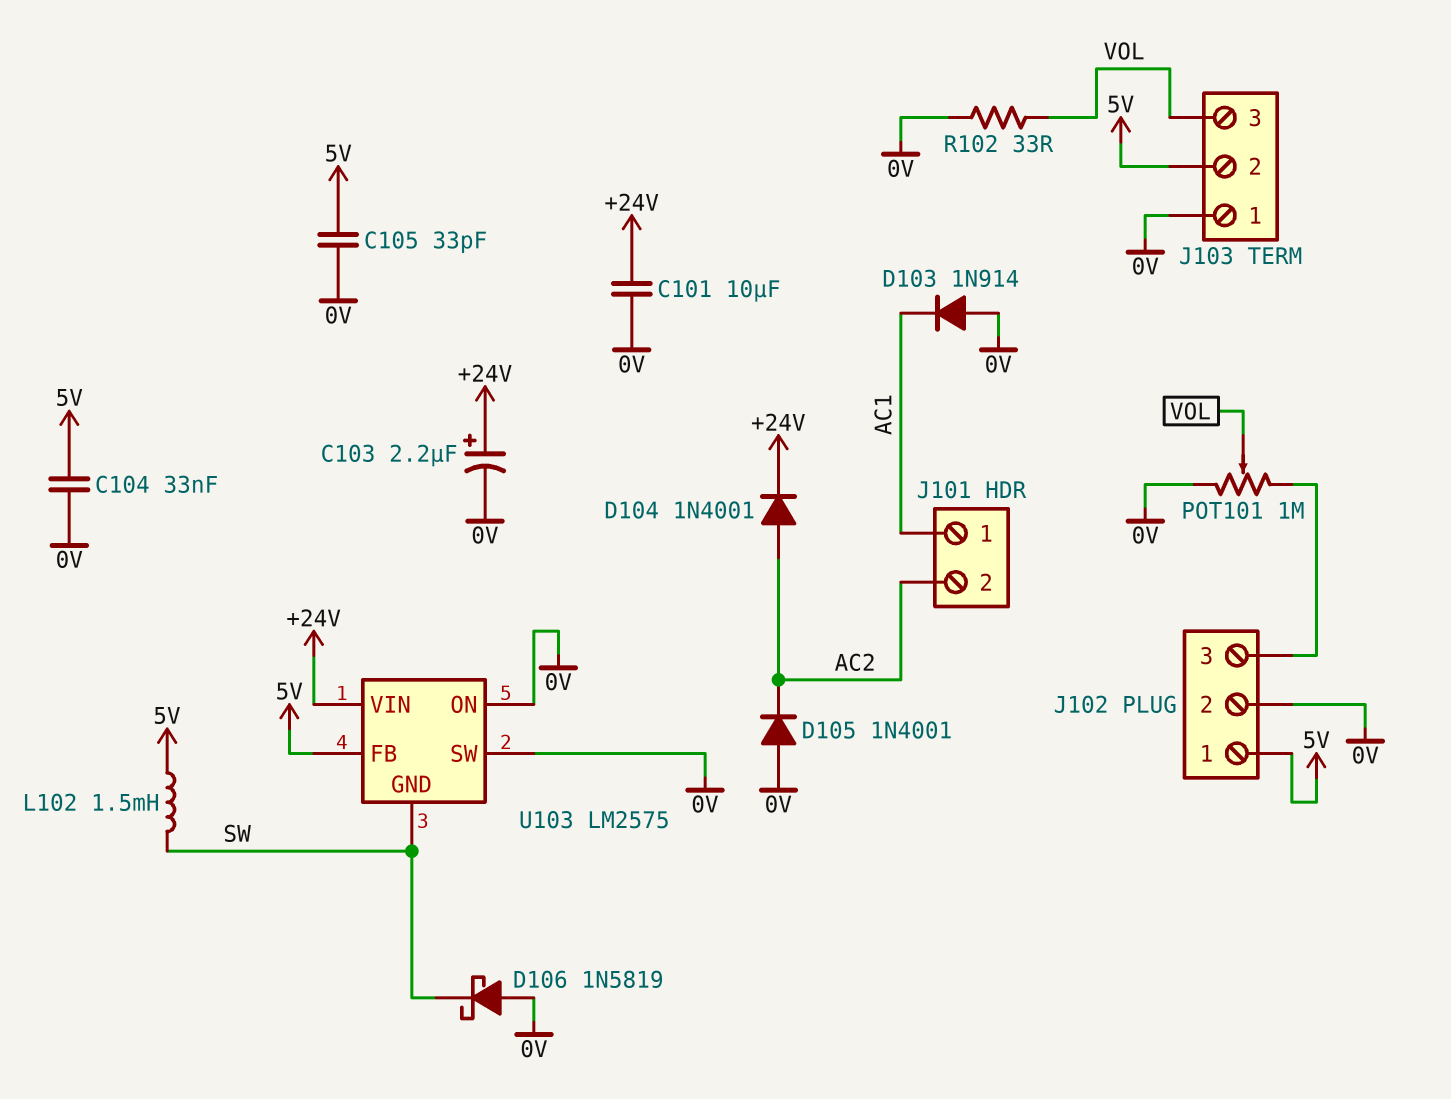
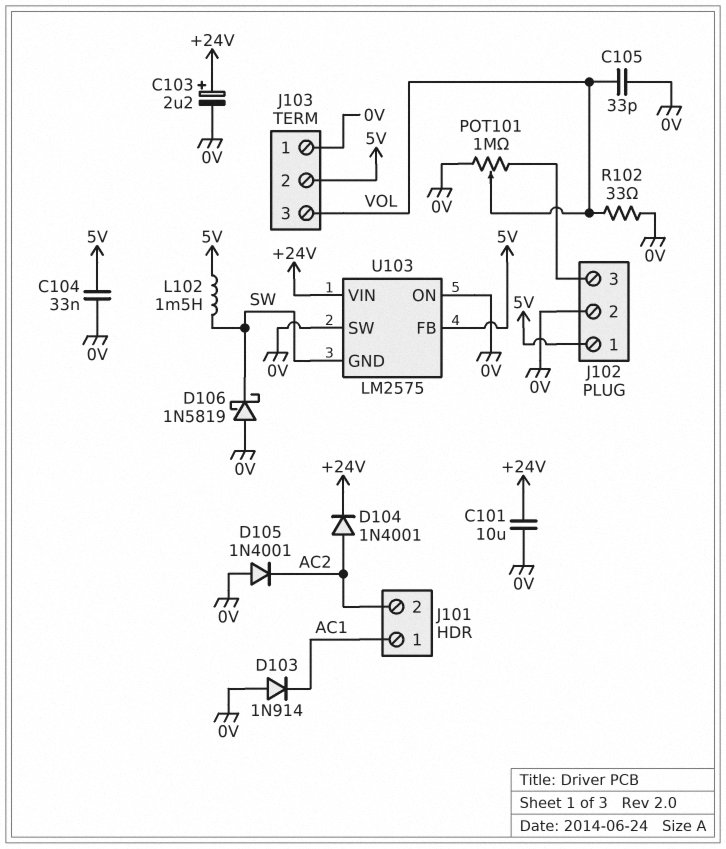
C105: 33pF (0V, 5V) -> 33pF (0V, VOL)

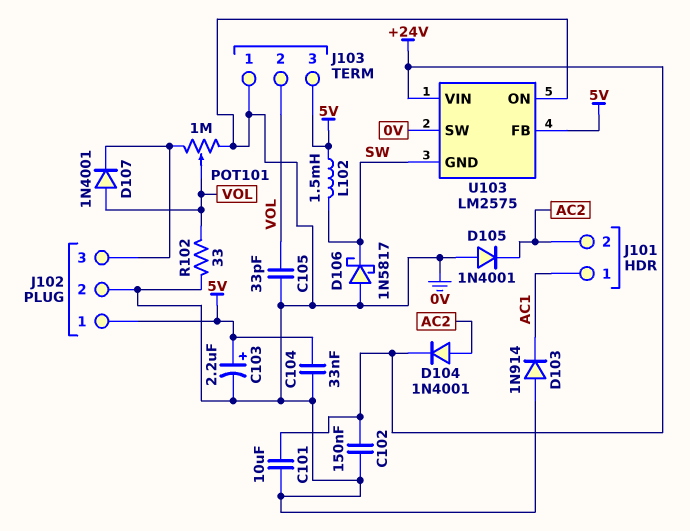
C102: none -> 150nF (+24V, 0V)
C103: 2.2uF (plus +24V, minus 0V) -> 2.2uF (plus 5V, minus 0V)
D106: schottky 1N5819 (A 0V, K SW) -> schottky 1N5817 (A 0V, K SW)
D107: none -> diode 1N4001 (A VOL, K J102/3)
J103 pin 2: 5V -> VOL
J103 pin 3: VOL -> 5V

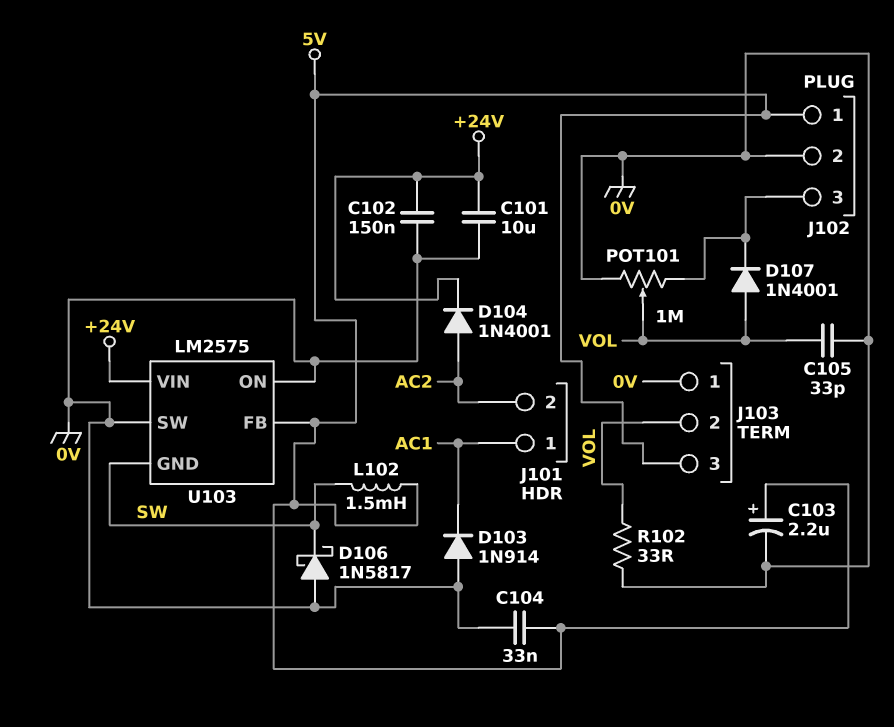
D105: diode 1N4001 (A 0V, K AC2) -> none

